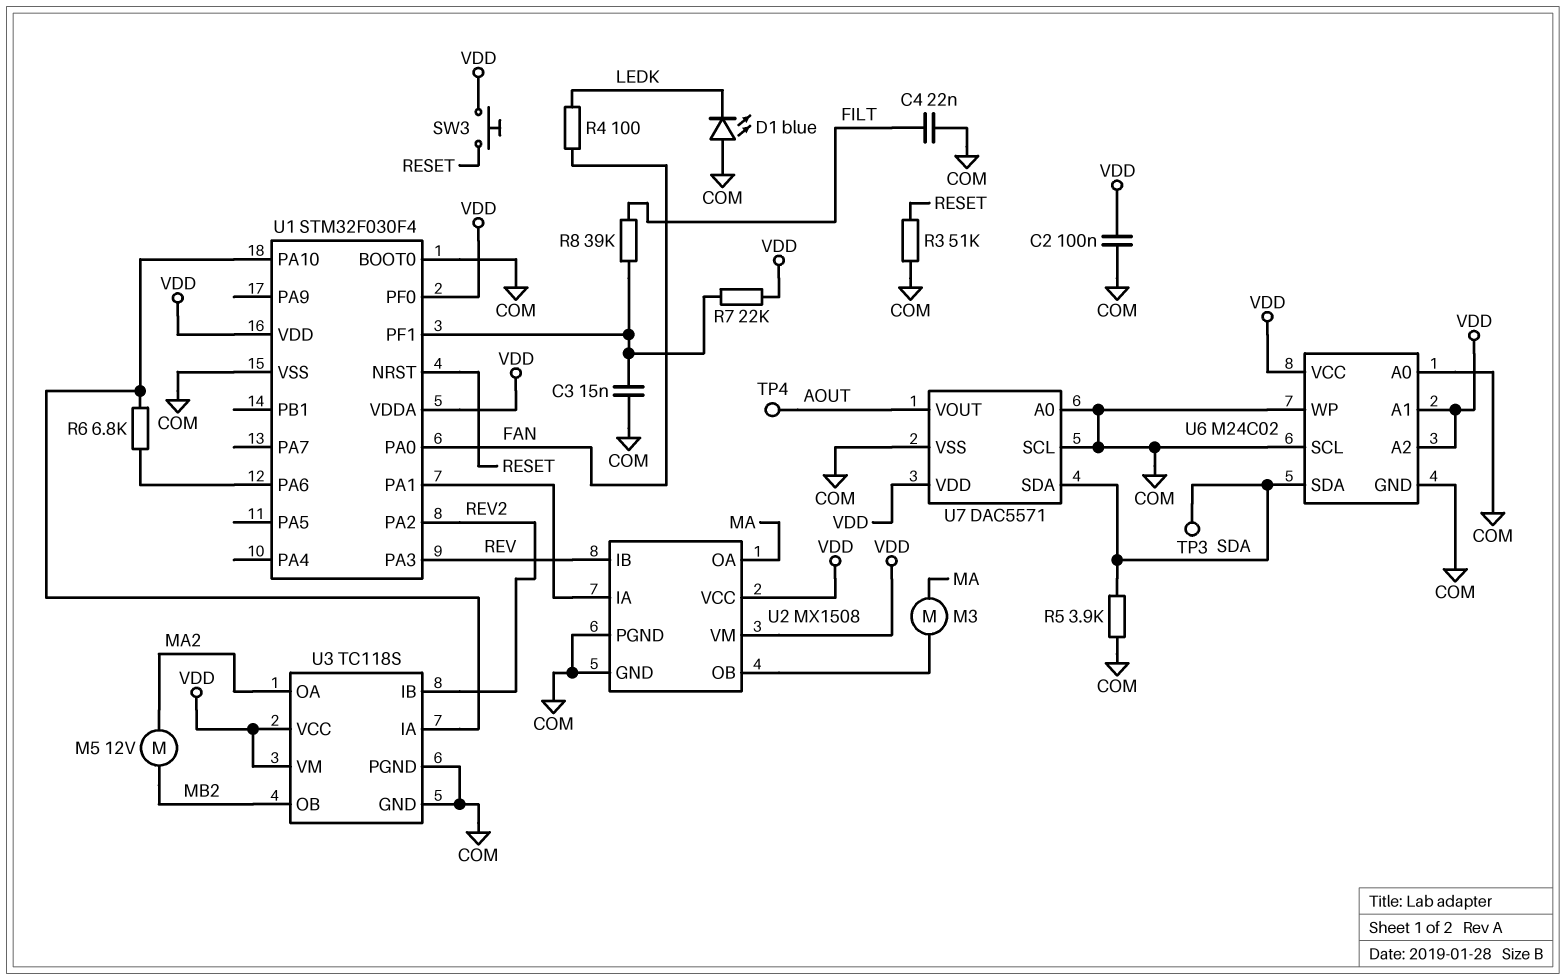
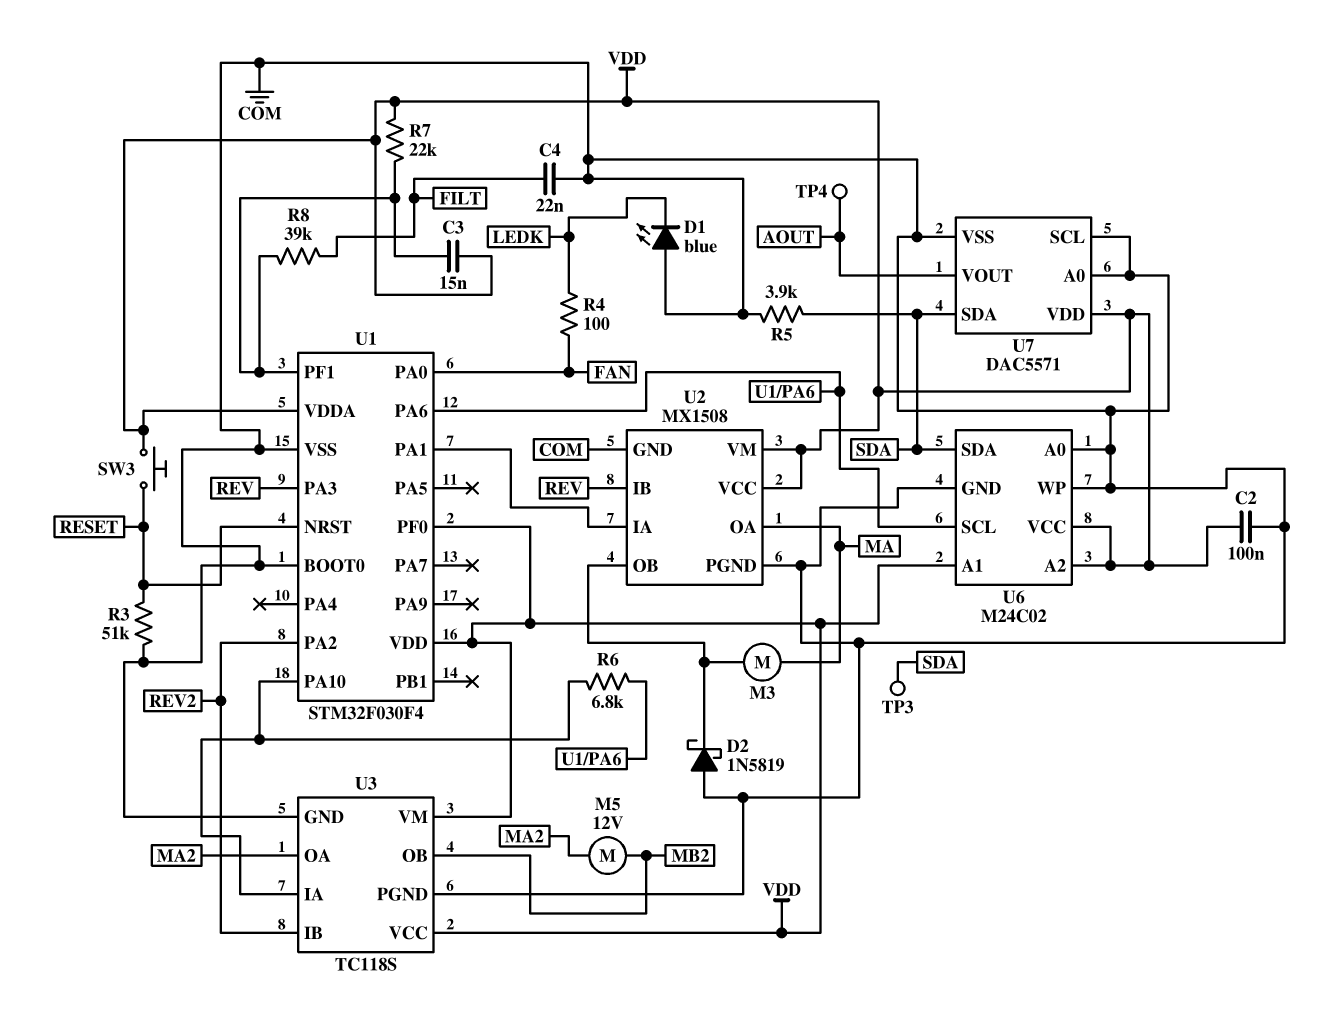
C3: 15nF (COM, U1/PF1) -> 15nF (U1/PF1, VDD)
D2: none -> schottky 1N5819 (A COM, K U2/OB)
U6 pin SCL: COM -> U1/PA6

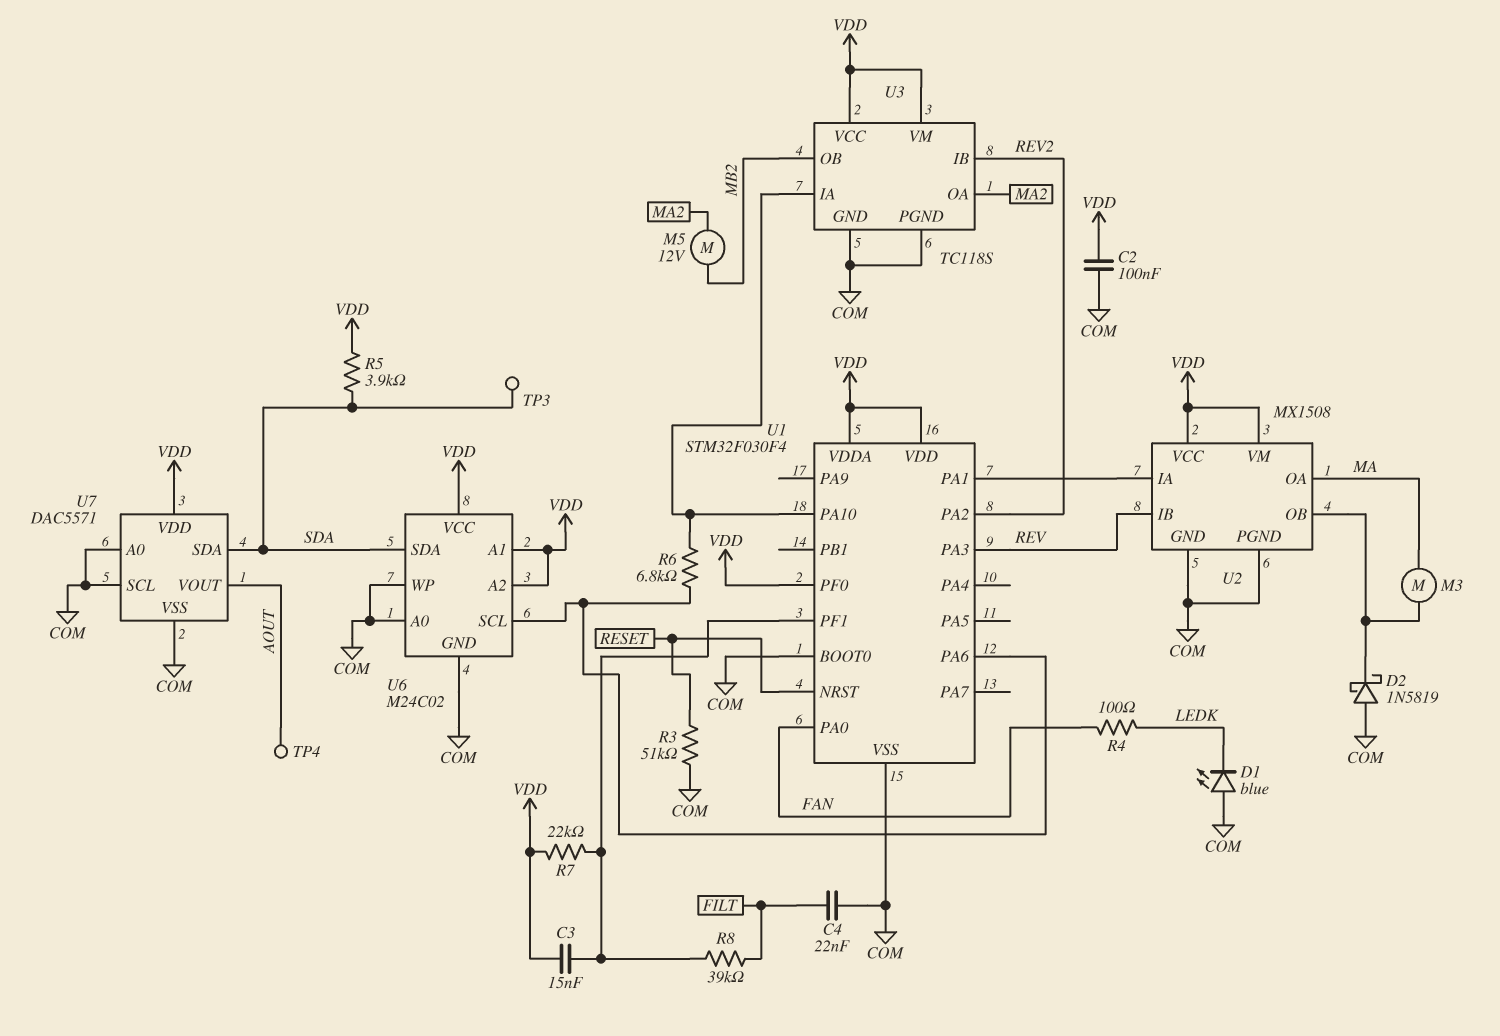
R5: 3.9k (COM, SDA) -> 3.9k (SDA, VDD)
SW3: button (RESET, VDD) -> none

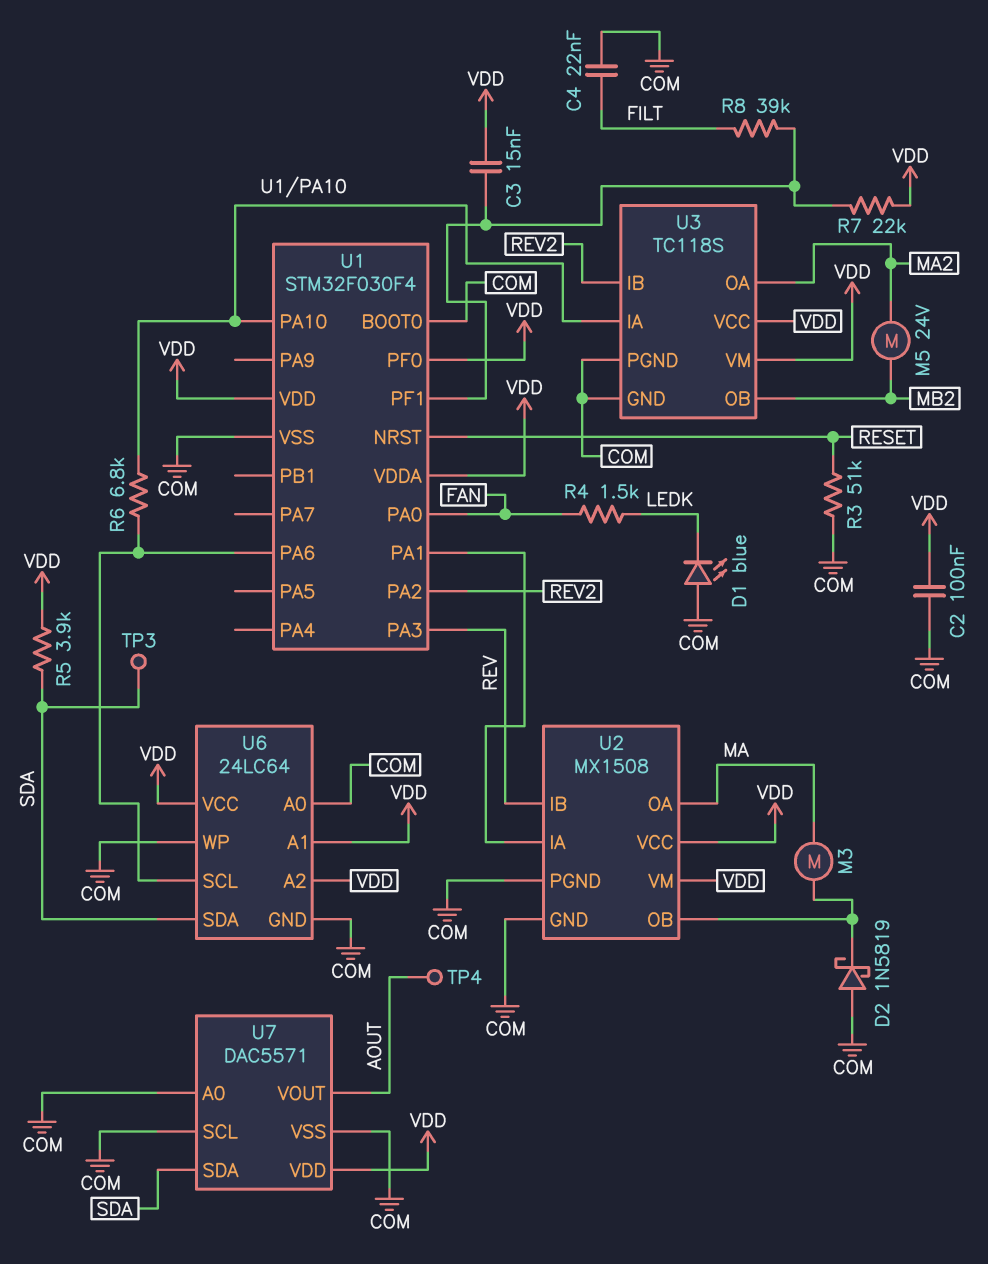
M5: motor 12V (MA2, MB2) -> motor 24V (MA2, MB2)
R4: 100 (FAN, LEDK) -> 1.5k (FAN, LEDK)
U6: M24C02 -> 24LC64

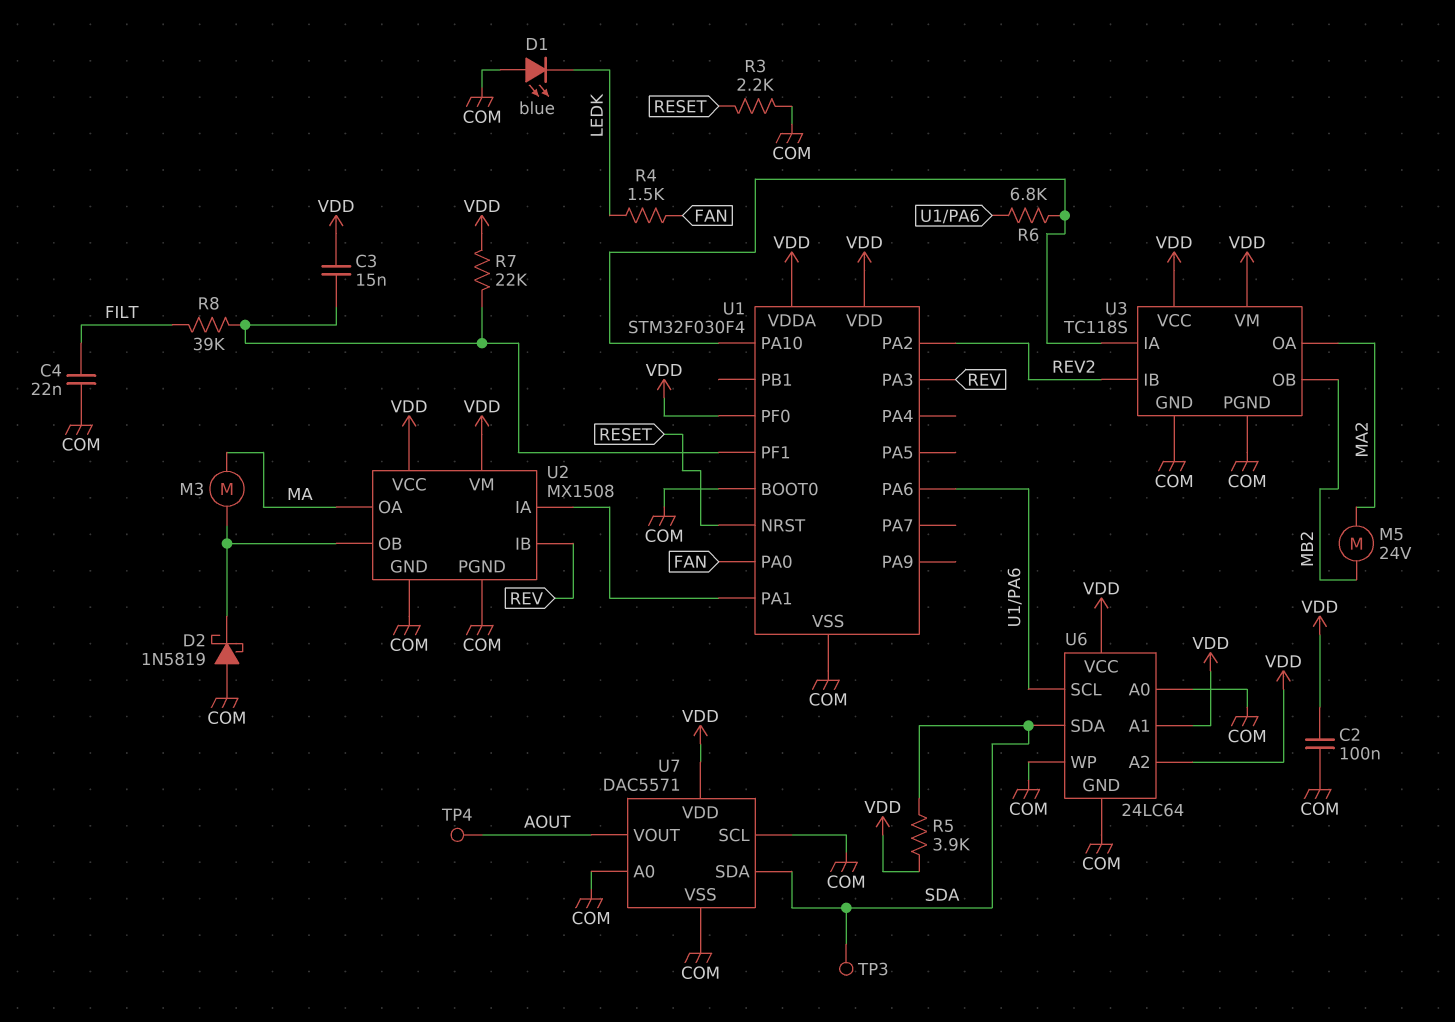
R3: 51k (COM, RESET) -> 2.2k (COM, RESET)

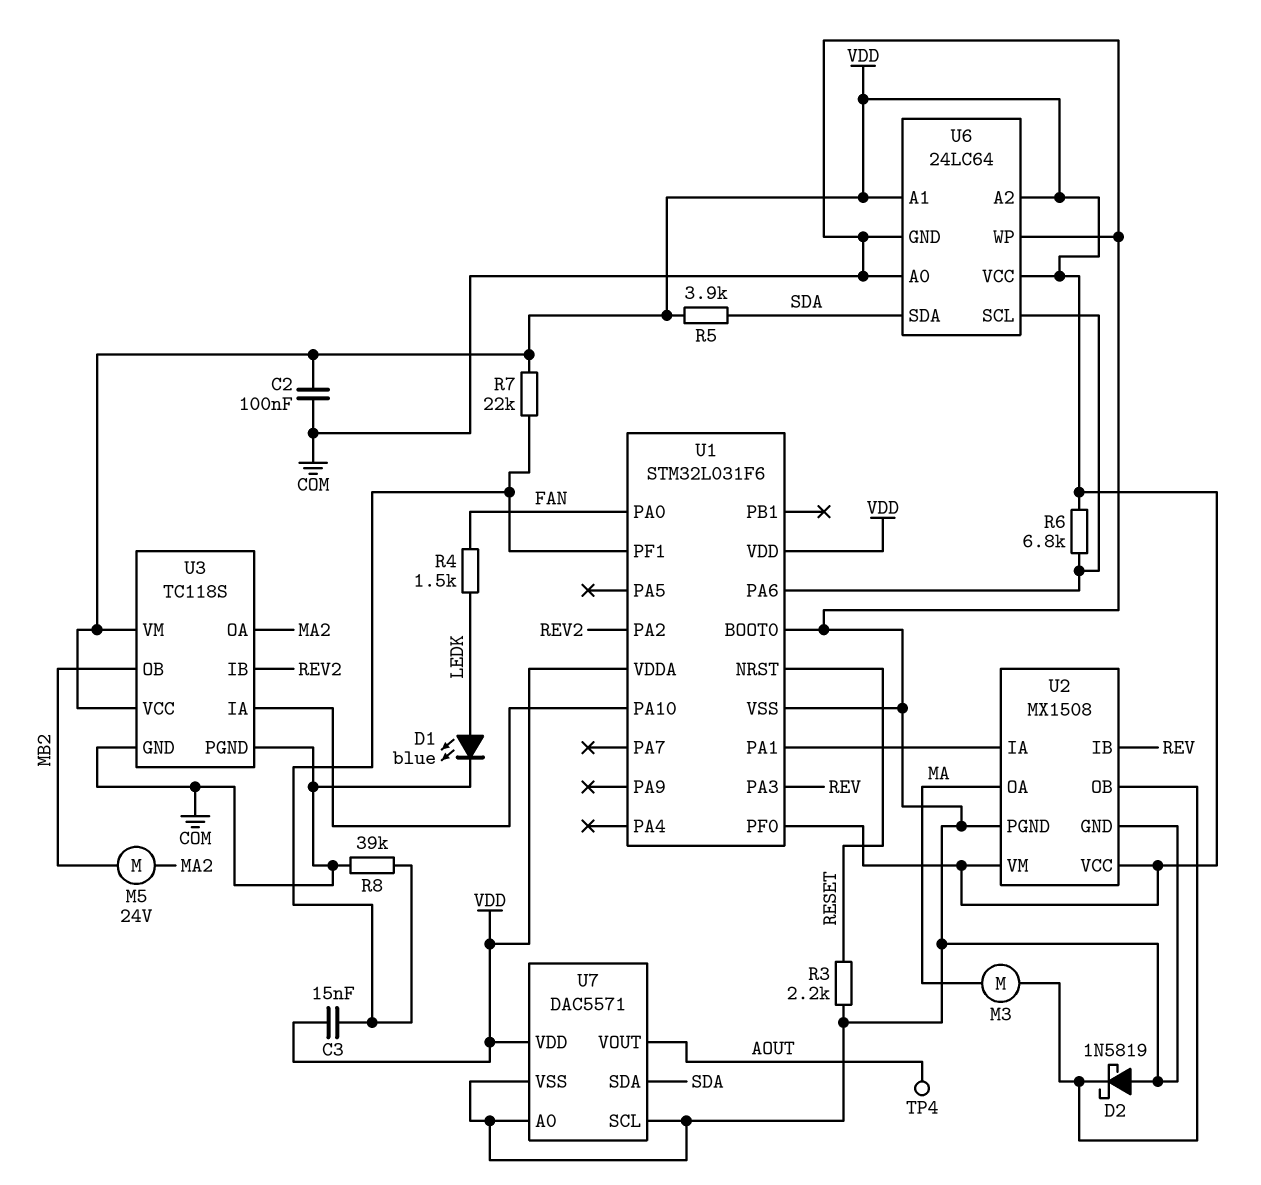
C4: 22nF (COM, FILT) -> none
D1: LED blue (A COM, K LEDK) -> LED blue (A LEDK, K COM)
R6: 6.8k (U1/PA6, U1/PA10) -> 6.8k (U1/PA6, VDD)
R8: 39k (FILT, U1/PF1) -> 39k (COM, U1/PF1)
TP3: test point (SDA) -> none
U1: STM32F030F4 -> STM32L031F6

